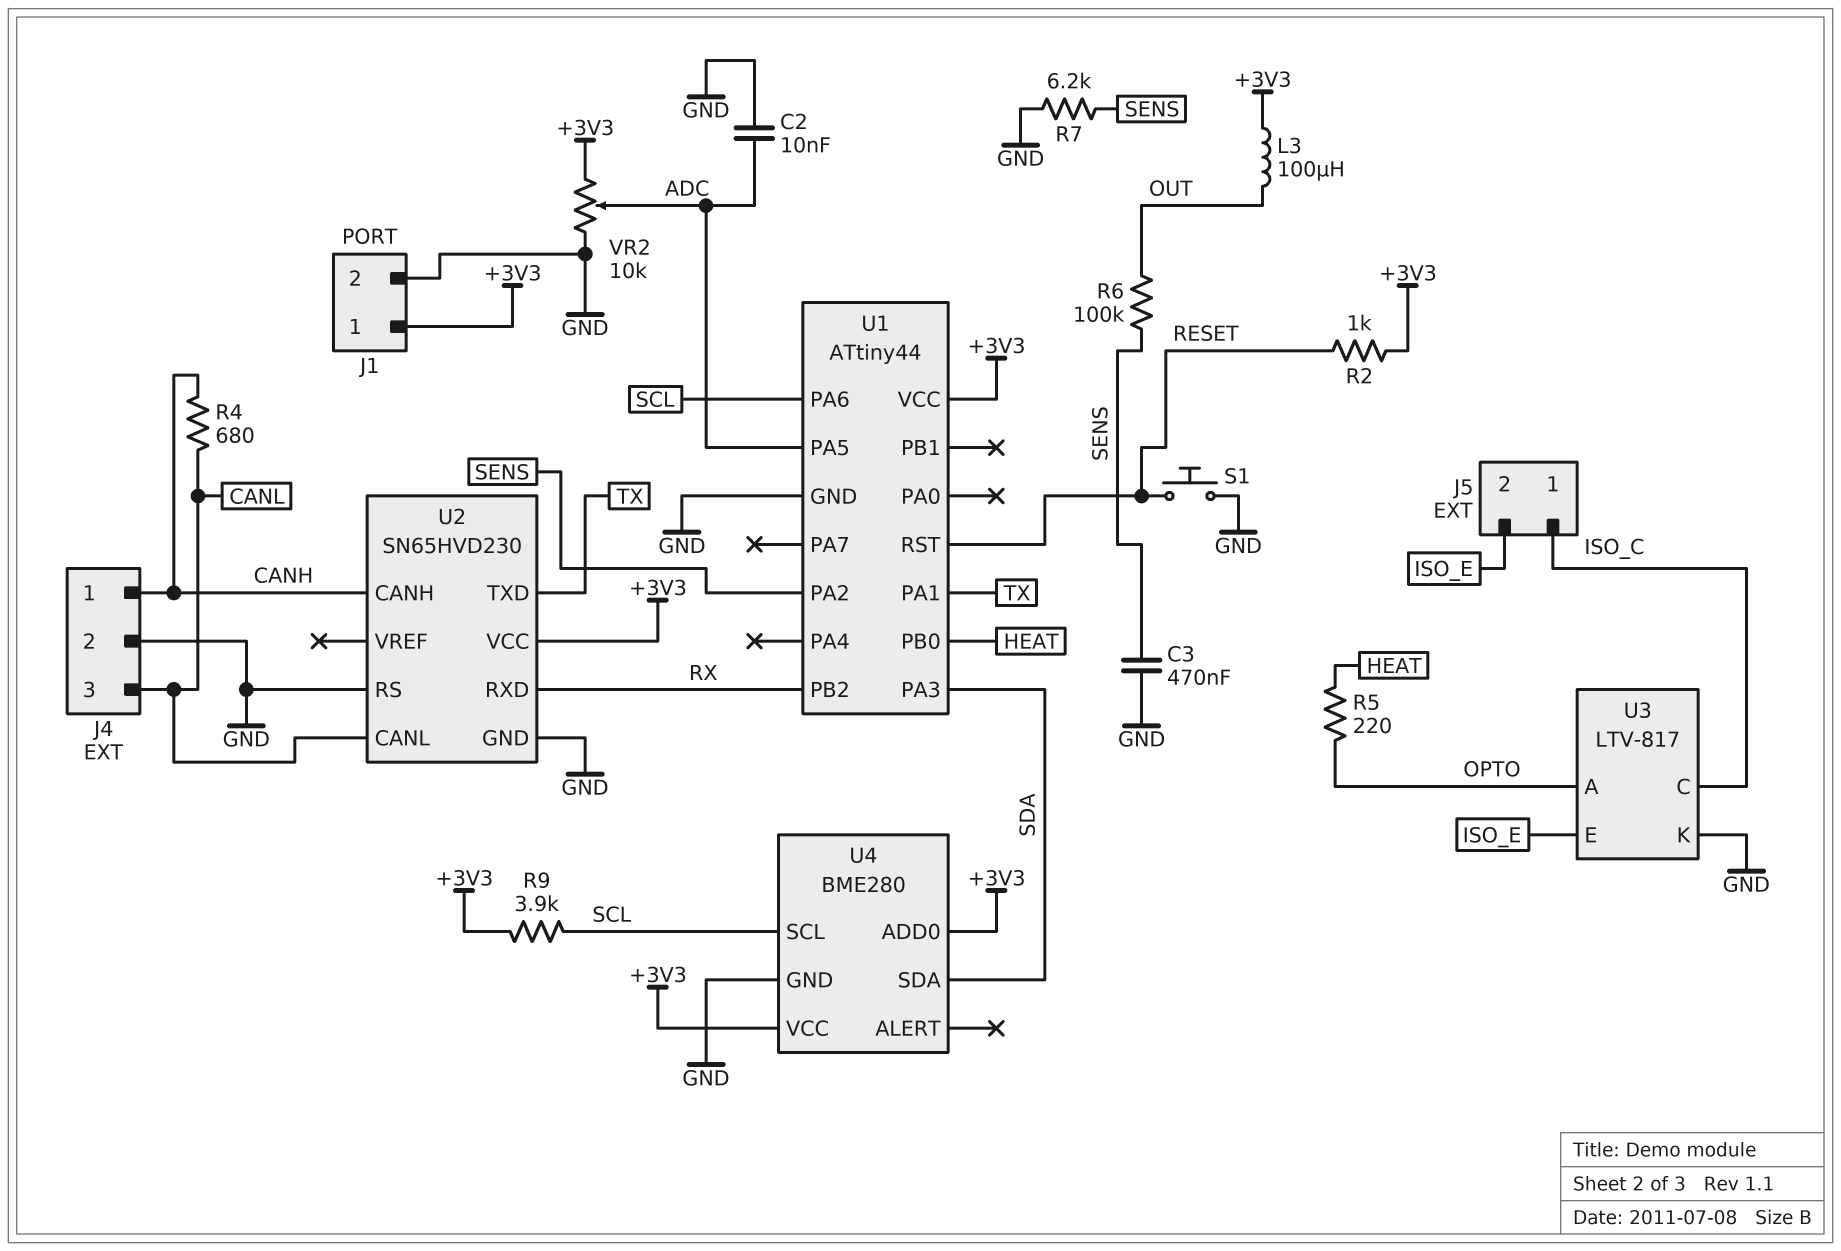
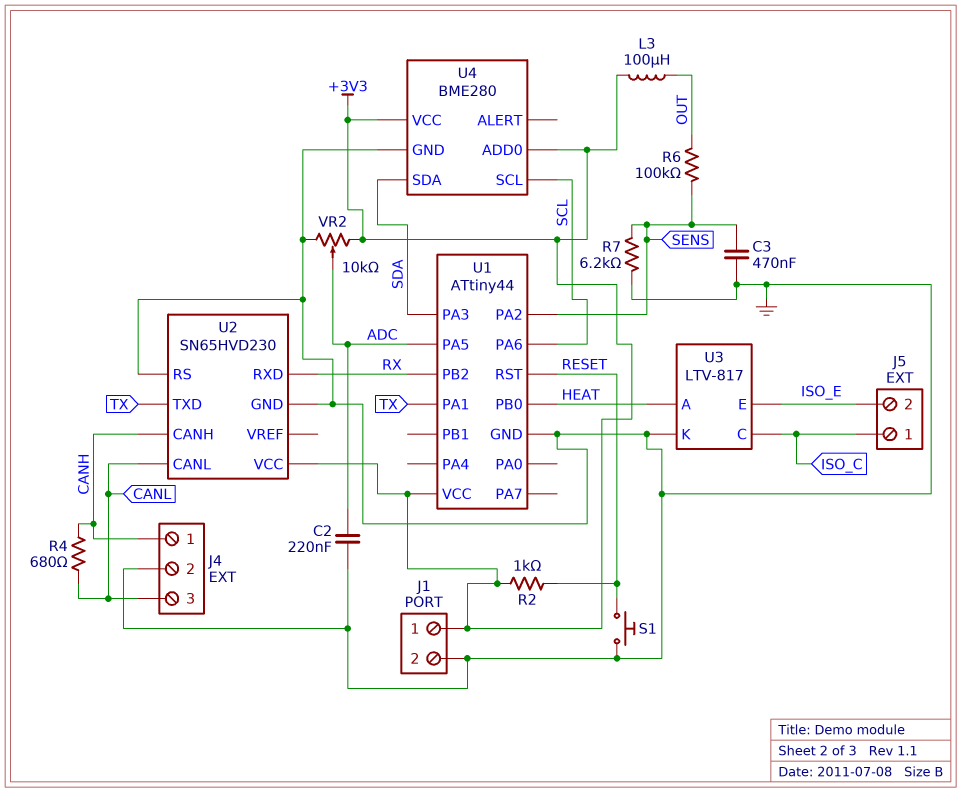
C2: 10nF (ADC, GND) -> 220nF (ADC, GND)
R5: 220 (HEAT, OPTO) -> none
R9: 3.9k (+3V3, SCL) -> none
U3 pin A: OPTO -> HEAT

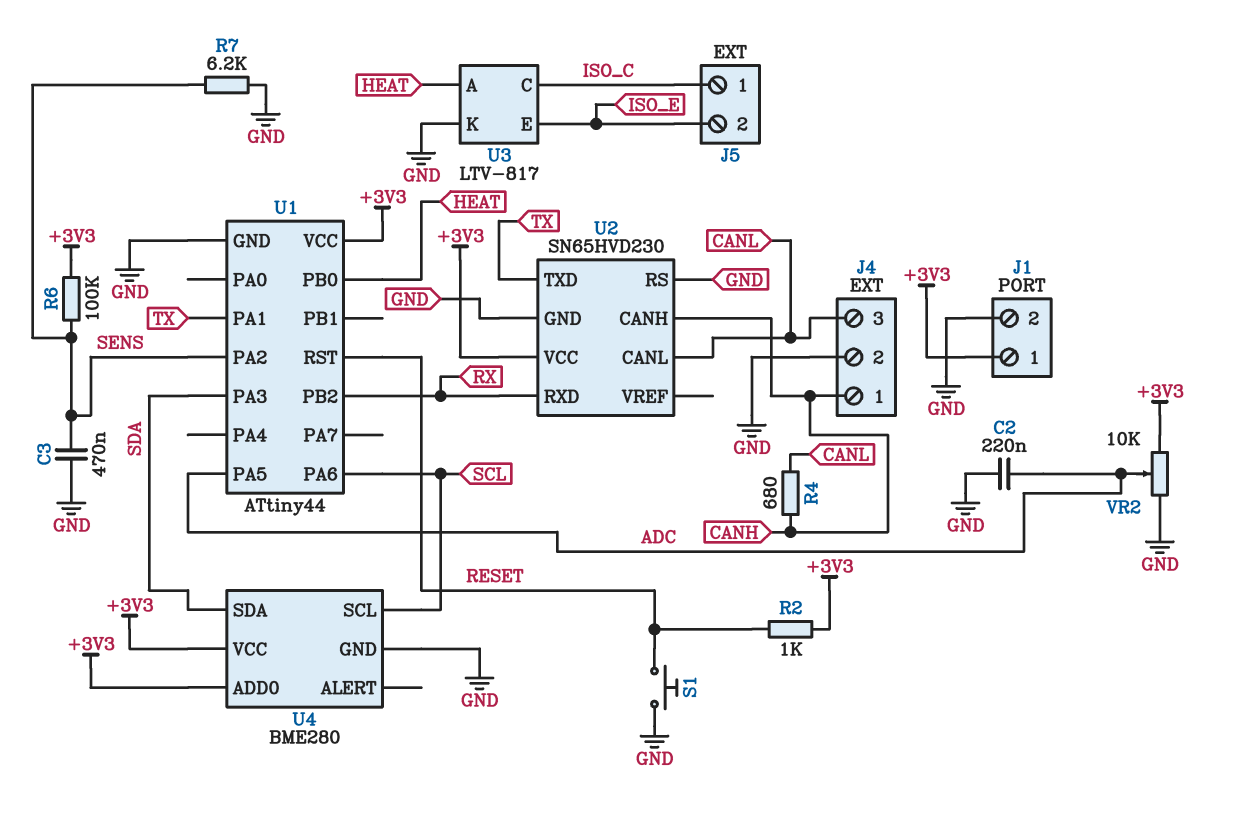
L3: 100uH (+3V3, OUT) -> none
R6: 100k (OUT, SENS) -> 100k (+3V3, SENS)

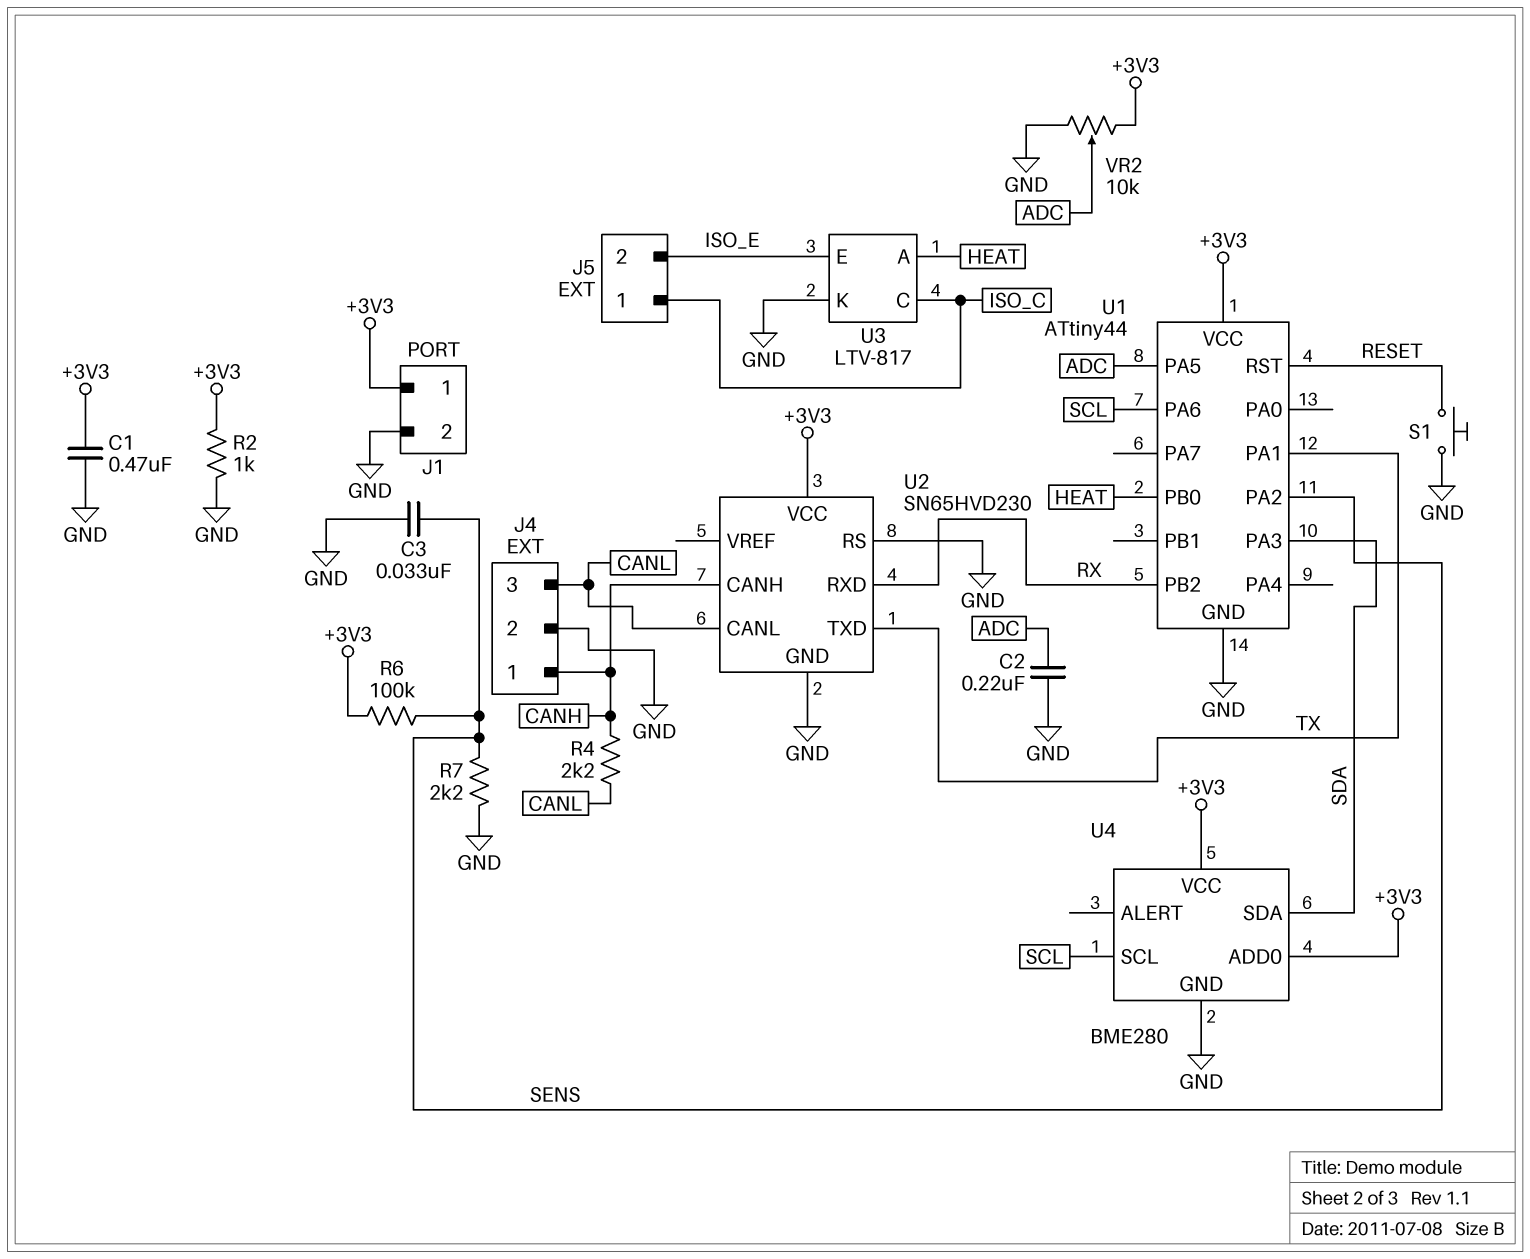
C1: none -> 470nF (+3V3, GND)
C3: 470nF (GND, SENS) -> 33nF (GND, SENS)
R2: 1k (+3V3, RESET) -> 1k (+3V3, GND)
R4: 680 (CANH, CANL) -> 2.2k (CANH, CANL)
R7: 6.2k (GND, SENS) -> 2.2k (GND, SENS)

